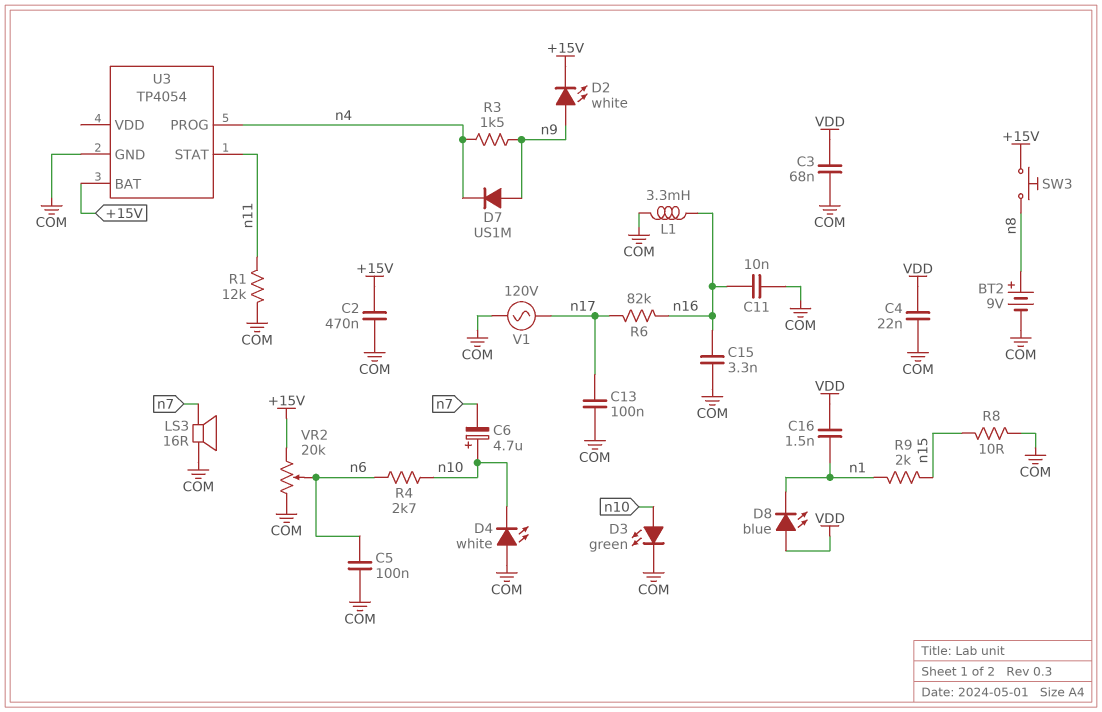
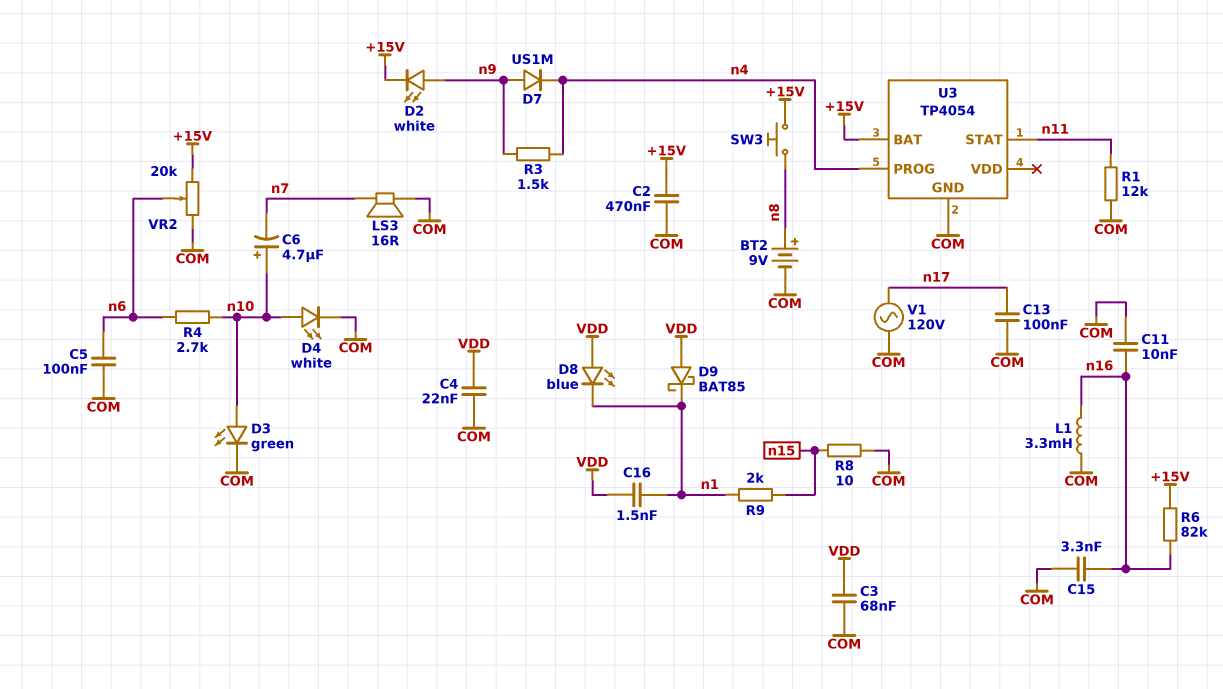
D4: LED white (A COM, K n10) -> LED white (A n10, K COM)
D9: none -> schottky BAT85 (A VDD, K n1)
R6: 82k (n16, n17) -> 82k (+15V, n16)

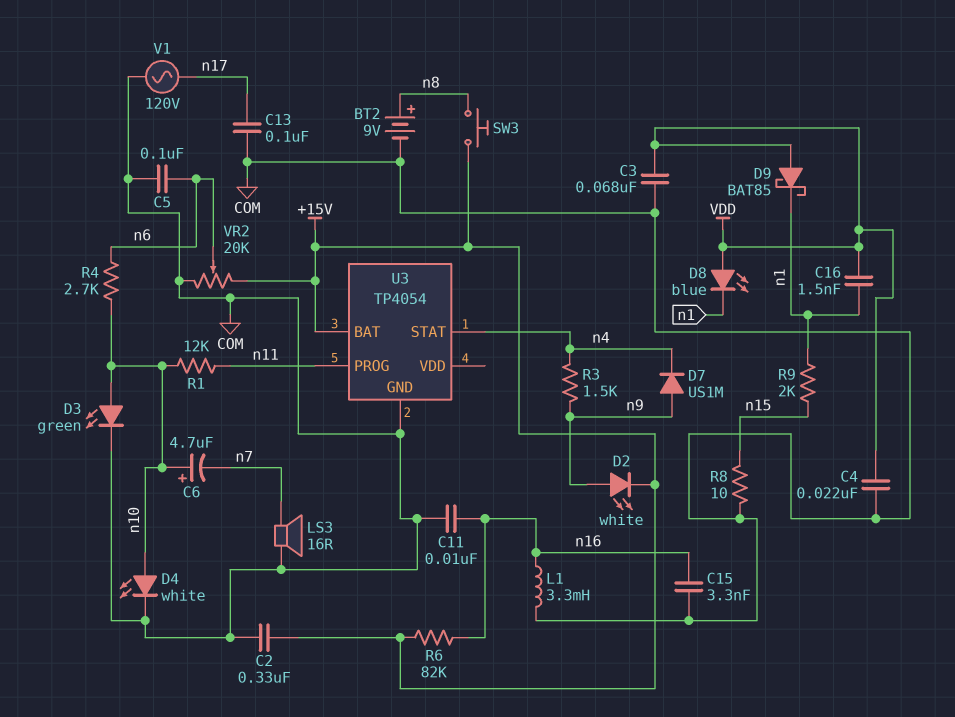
C2: 470nF (+15V, COM) -> 330nF (+15V, COM)
R1: 12k (COM, n11) -> 12k (n10, n11)
U3 pin PROG: n4 -> n11
U3 pin STAT: n11 -> n4

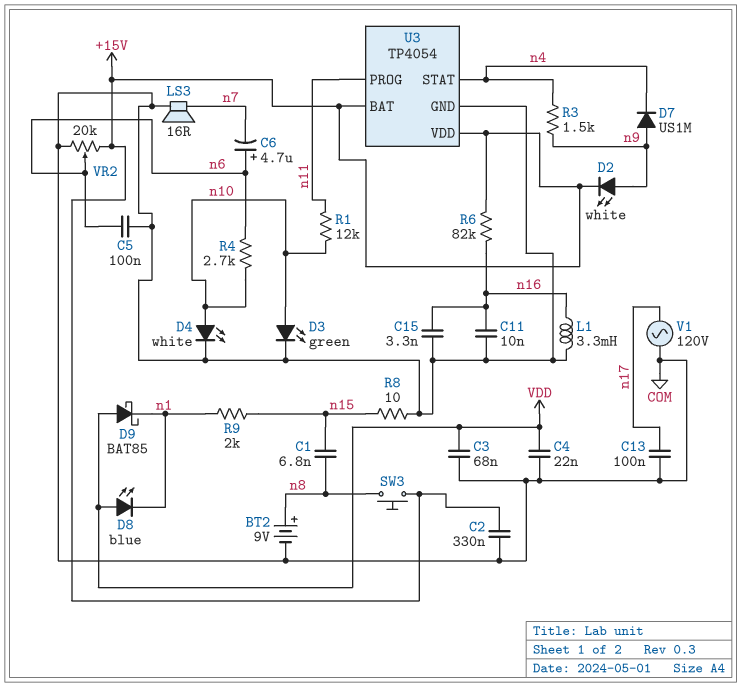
C1: none -> 6.8nF (n8, n15)
C6: 4.7uF (plus n10, minus n7) -> 4.7uF (plus n6, minus n7)
C16: 1.5nF (VDD, n1) -> none
U3 pin VDD: none -> +15V

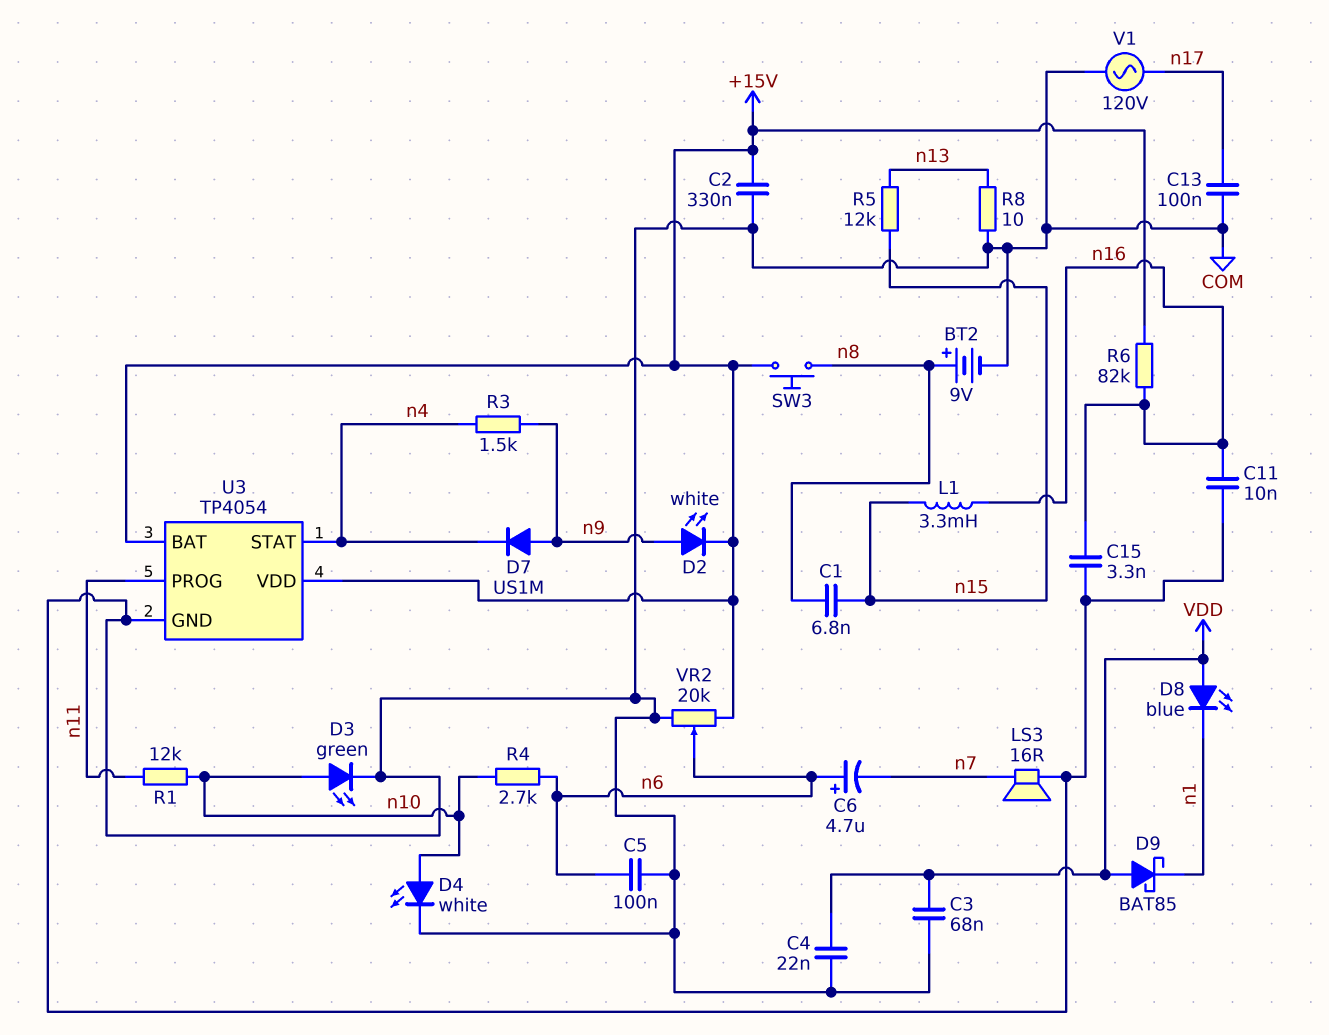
L1: 3.3mH (COM, n16) -> 3.3mH (n15, n16)
R5: none -> 12k (n13, n15)
R8: 10 (COM, n15) -> 10 (COM, n13)
R9: 2k (n1, n15) -> none

